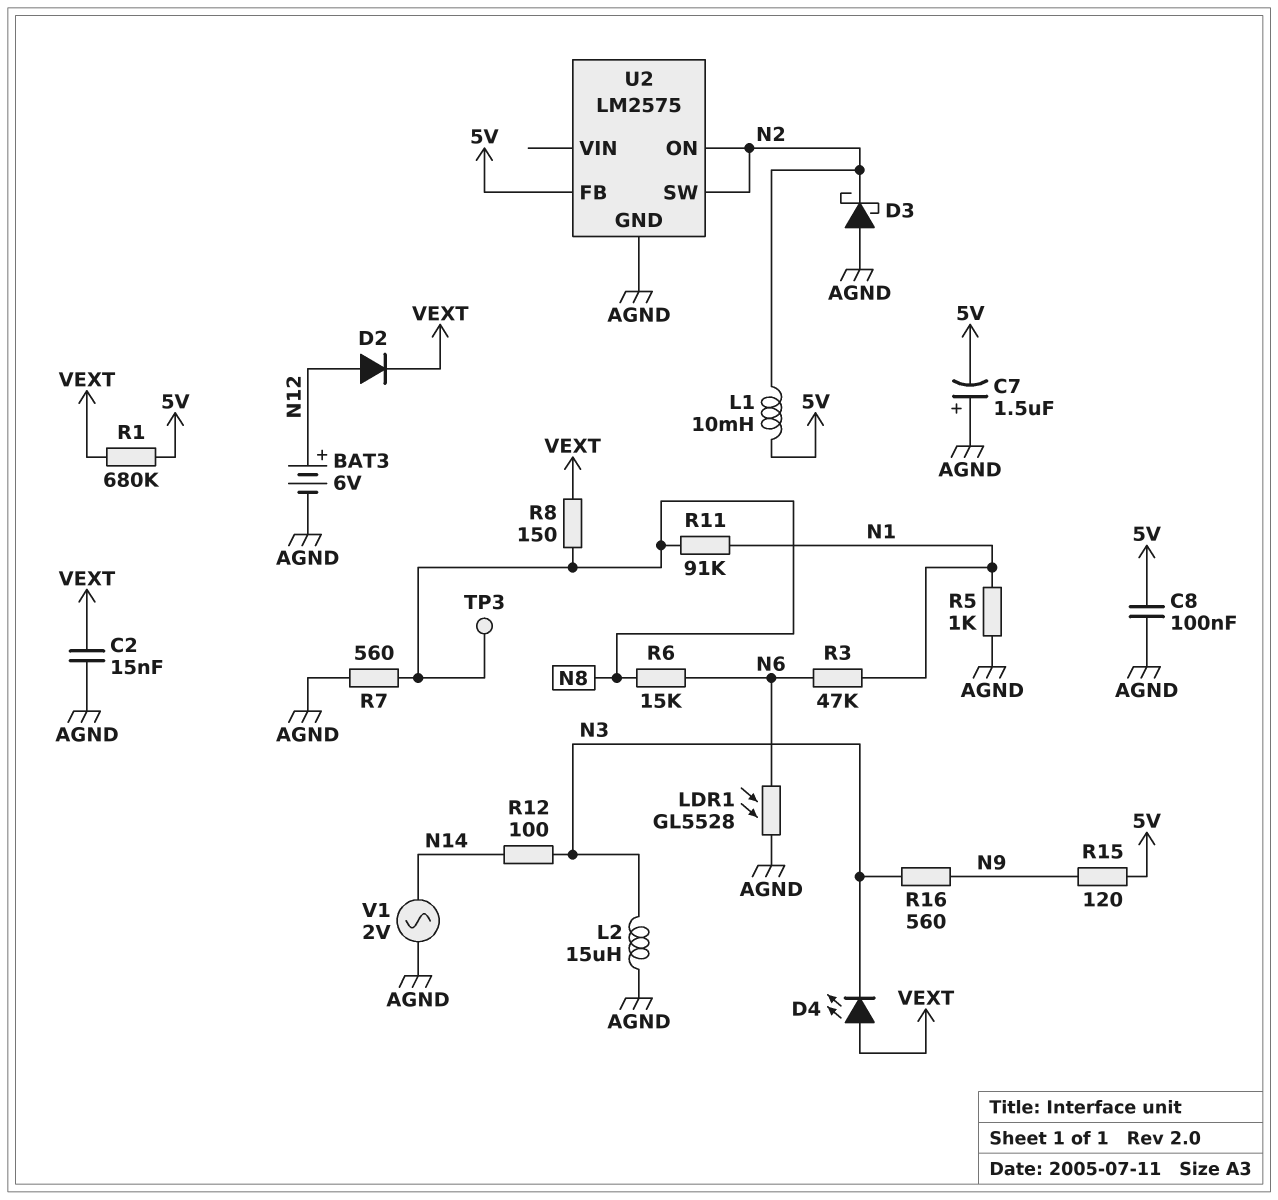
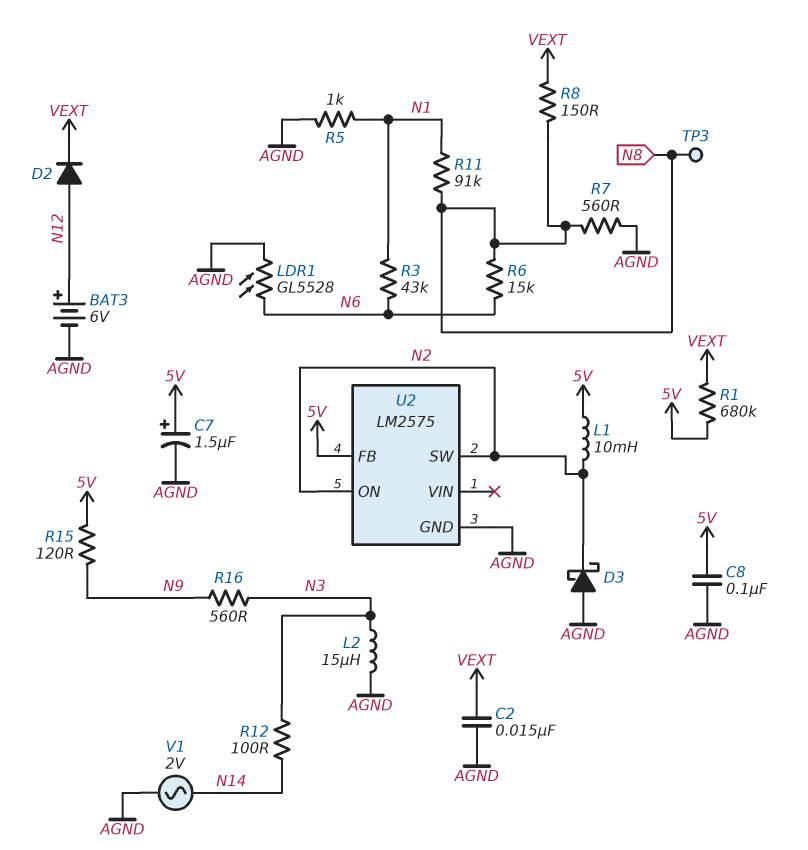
C7: 1.5uF (plus AGND, minus 5V) -> 1.5uF (plus 5V, minus AGND)
D4: LED (A VEXT, K N3) -> none
R3: 47k (N1, N6) -> 43k (N1, N6)

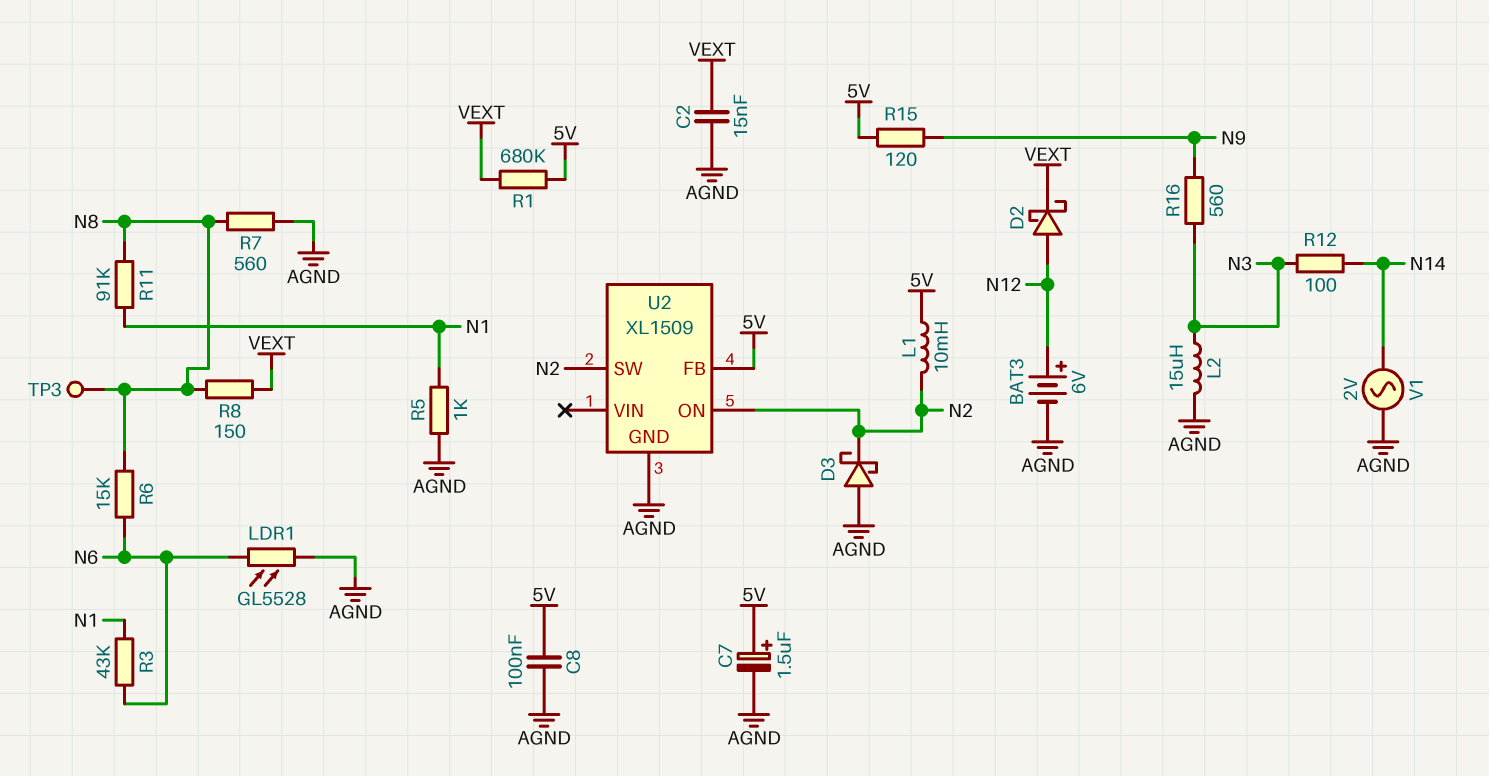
D2: diode (A N12, K VEXT) -> schottky (A N12, K VEXT)
U2: LM2575 -> XL1509

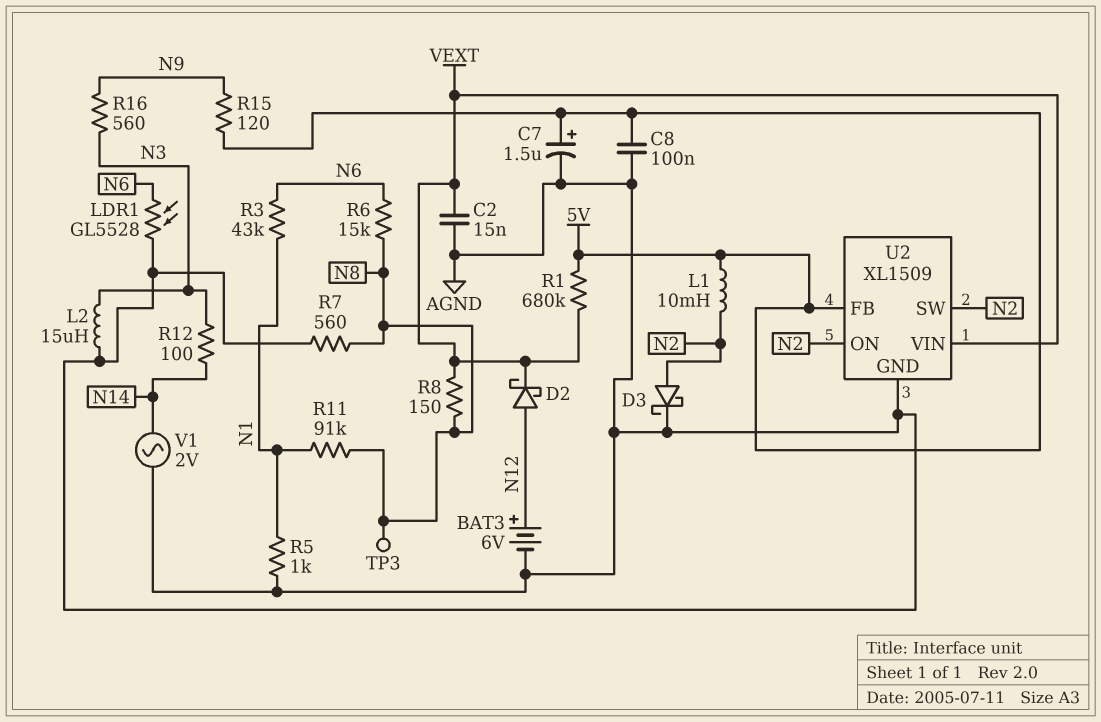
D3: schottky (A AGND, K N2) -> schottky (A N2, K AGND)
U2 pin VIN: none -> VEXT

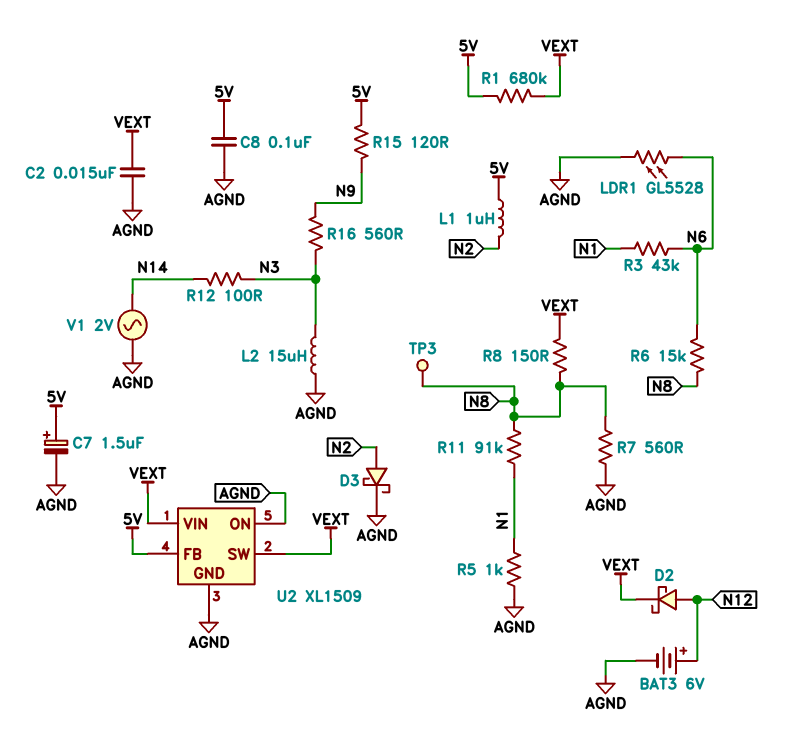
L1: 10mH (5V, N2) -> 1uH (5V, N2)
U2 pin ON: N2 -> AGND
U2 pin SW: N2 -> VEXT

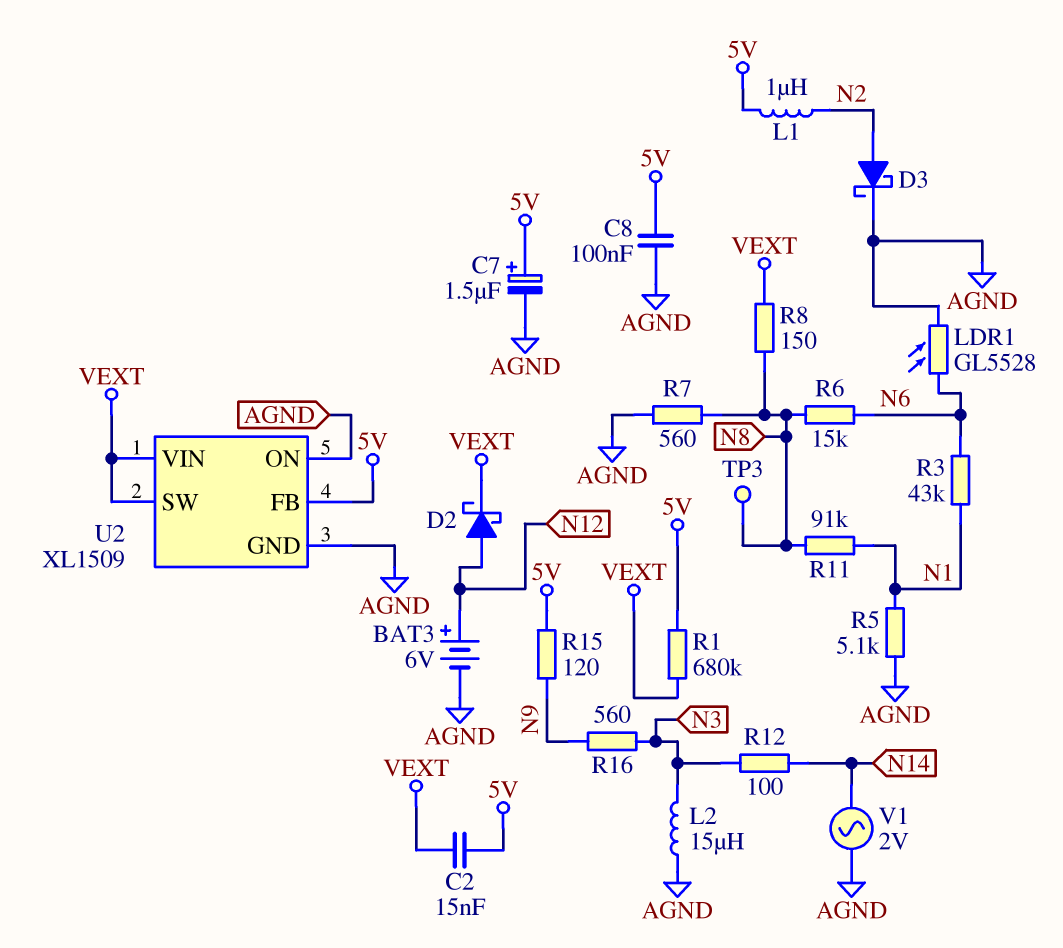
C2: 15nF (AGND, VEXT) -> 15nF (5V, VEXT)
R5: 1k (AGND, N1) -> 5.1k (AGND, N1)

